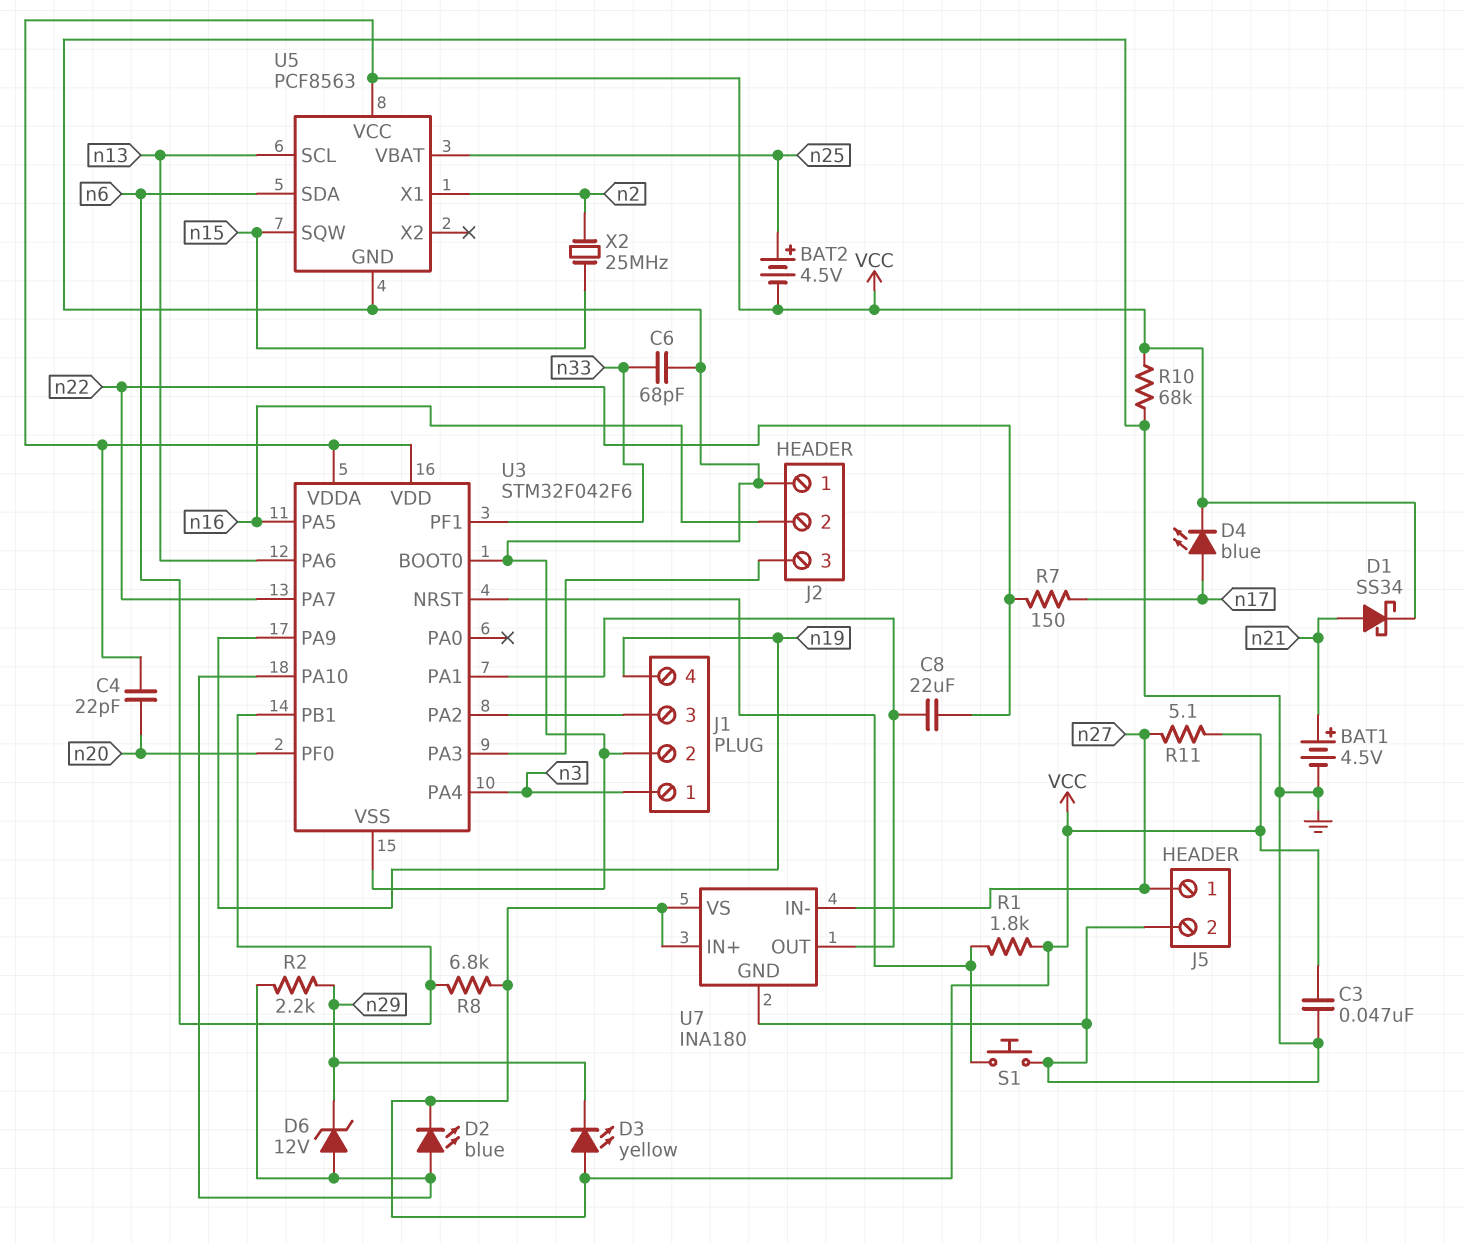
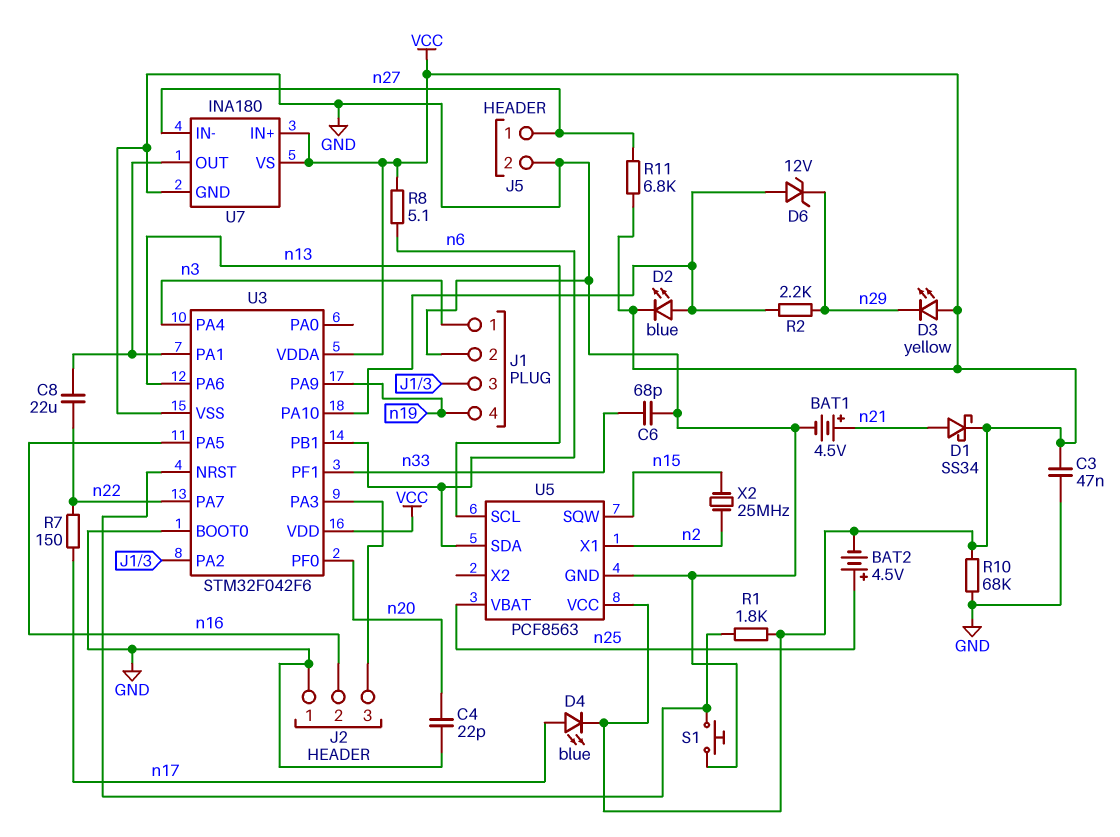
C4: 22pF (VCC, n20) -> 22pF (GND, n20)
R8: 6.8k (VCC, n6) -> 5.1 (VCC, n6)
R11: 5.1 (VCC, n27) -> 6.8k (VCC, n27)

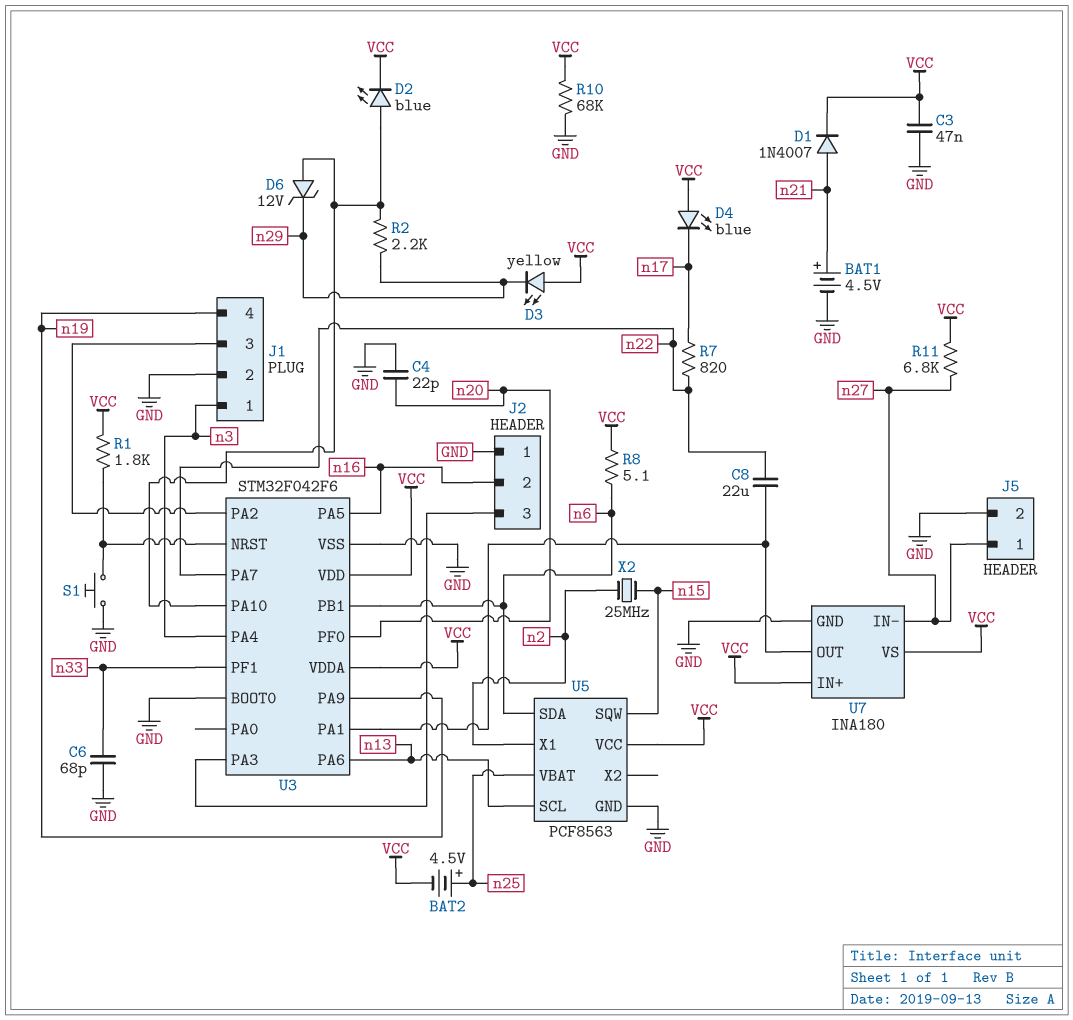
D1: schottky SS34 (A n21, K VCC) -> diode 1N4007 (A n21, K VCC)
D4: LED blue (A n17, K VCC) -> LED blue (A VCC, K n17)
R7: 150 (n17, n22) -> 820 (n17, n22)

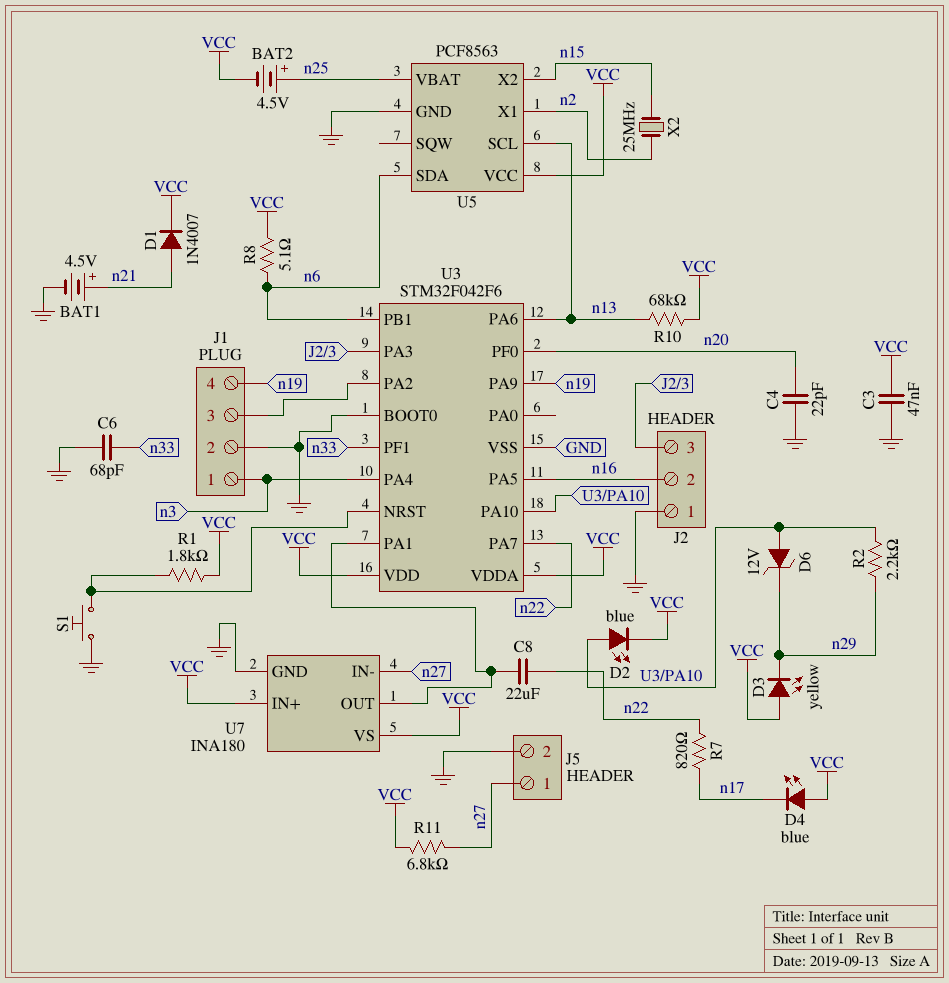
R10: 68k (GND, VCC) -> 68k (VCC, n13)
U5 pin SQW: n15 -> none
U5 pin X2: none -> n15

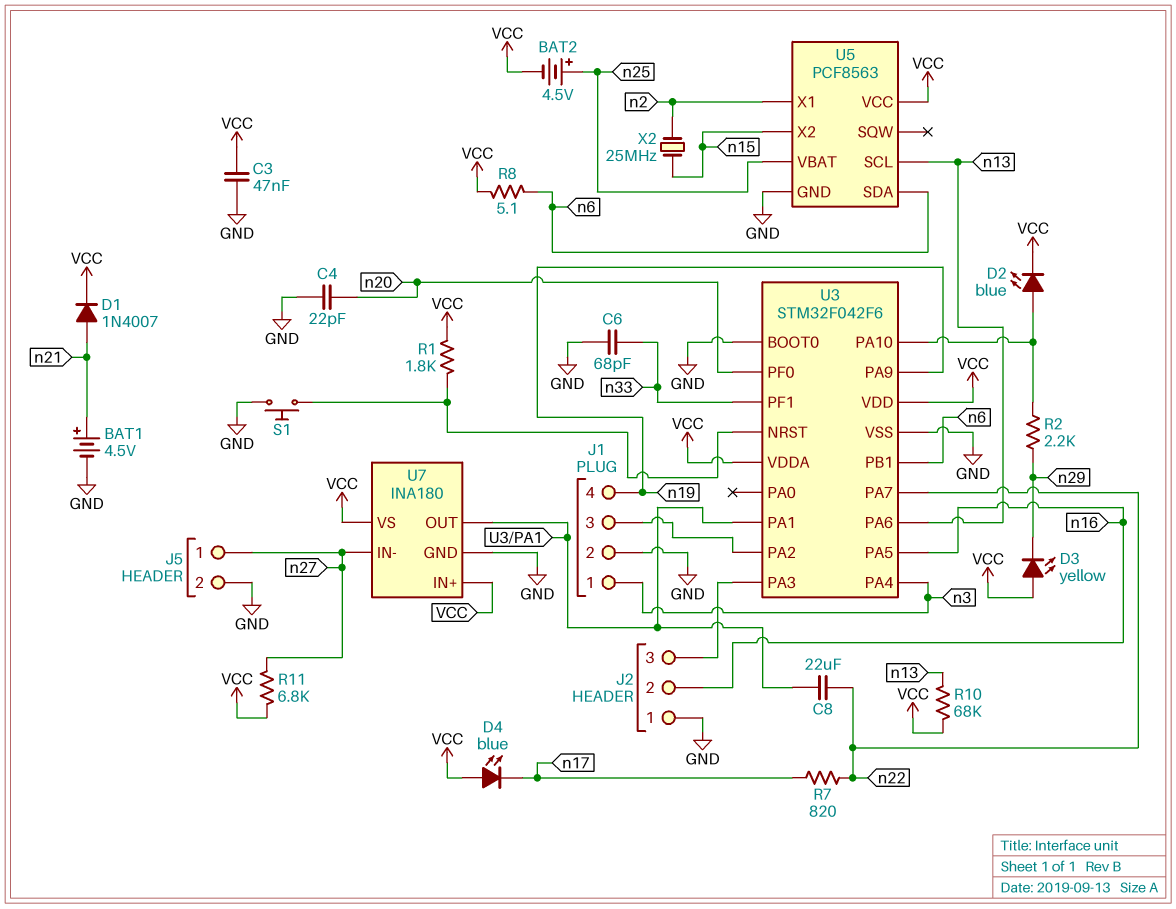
D6: zener 12V (A U3/PA10, K n29) -> none

